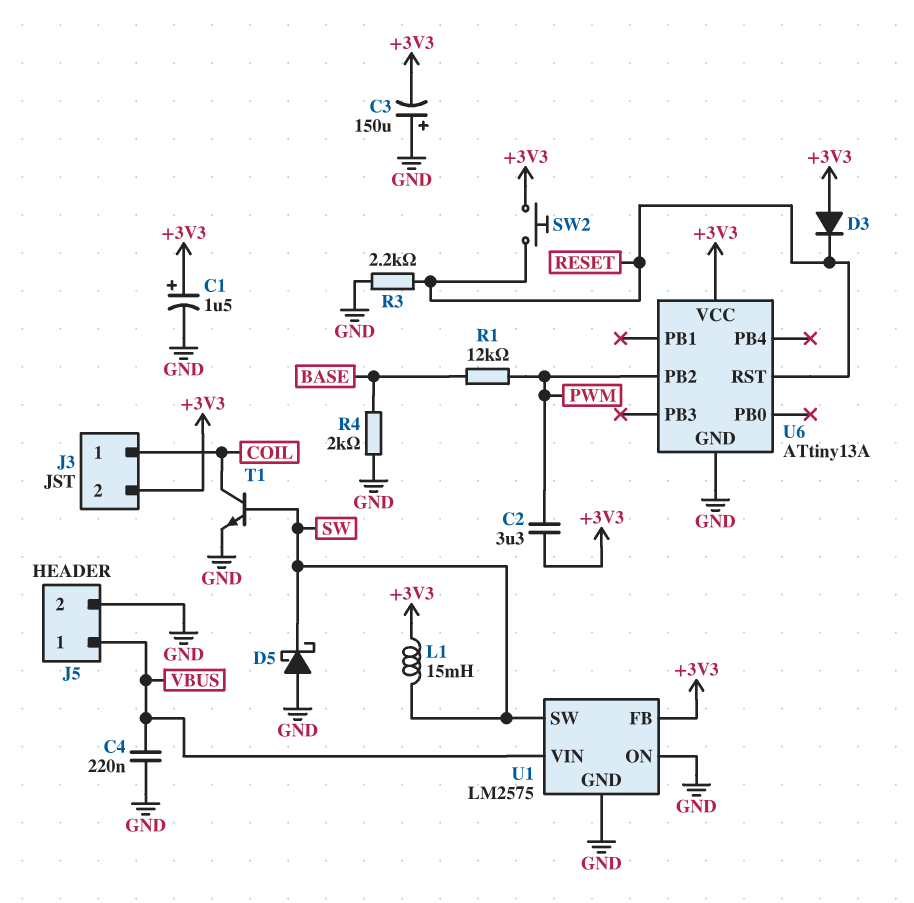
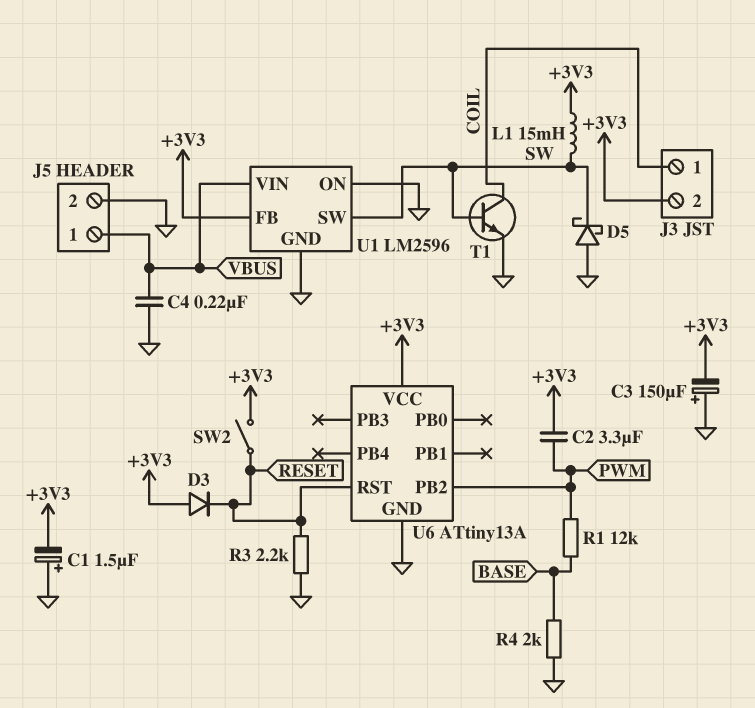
C1: 1.5uF (plus +3V3, minus GND) -> 1.5uF (plus GND, minus +3V3)
SW2: button (+3V3, RESET) -> switch (+3V3, RESET)
U1: LM2575 -> LM2596

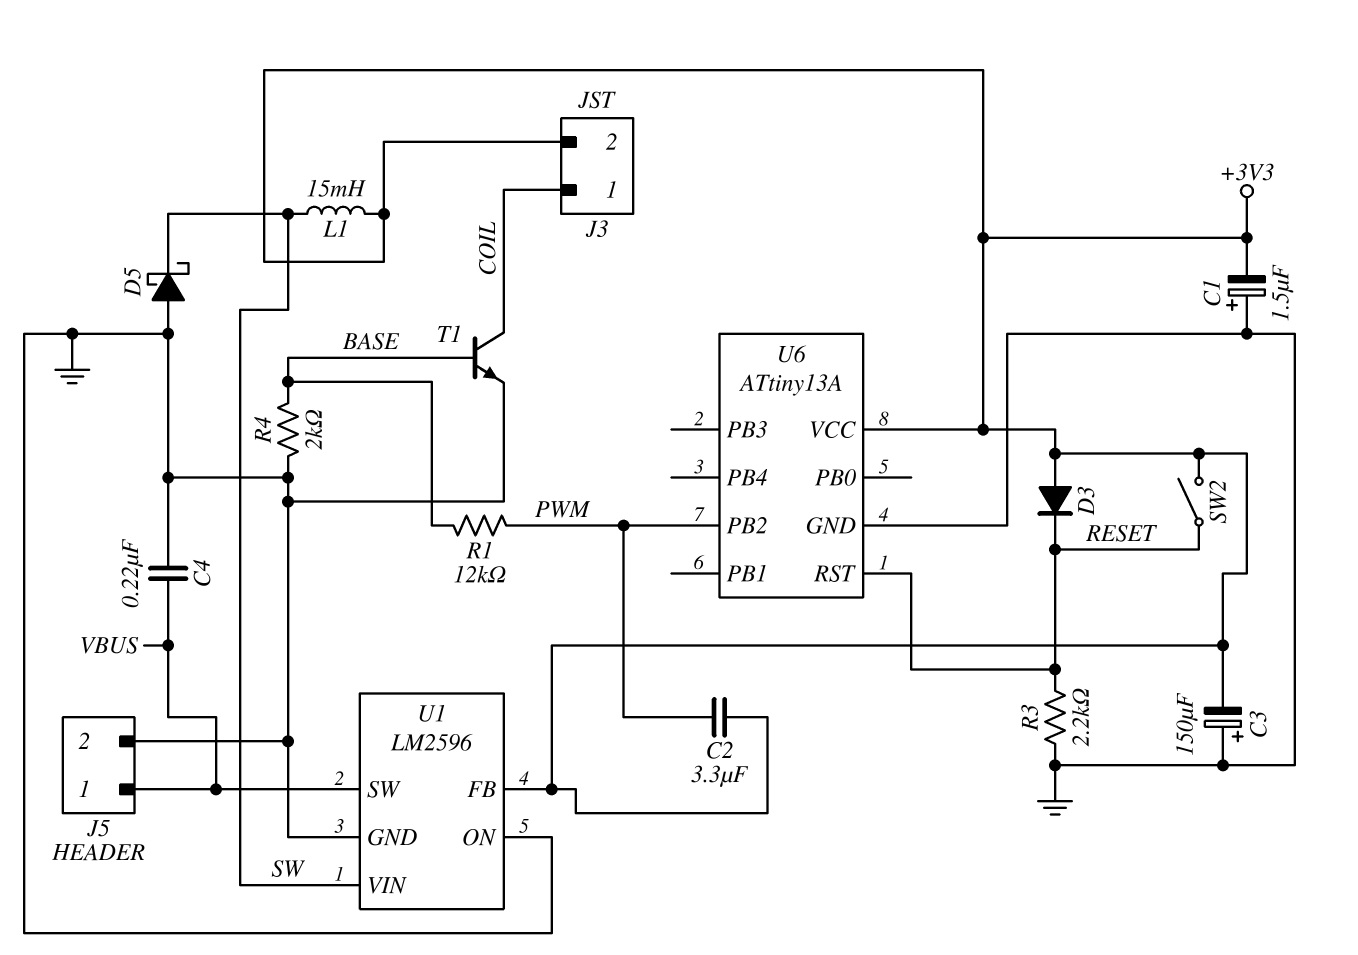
T1: NPN (B SW, C COIL, E GND) -> NPN (B BASE, C COIL, E GND)
U1 pin SW: SW -> VBUS
U1 pin VIN: VBUS -> SW

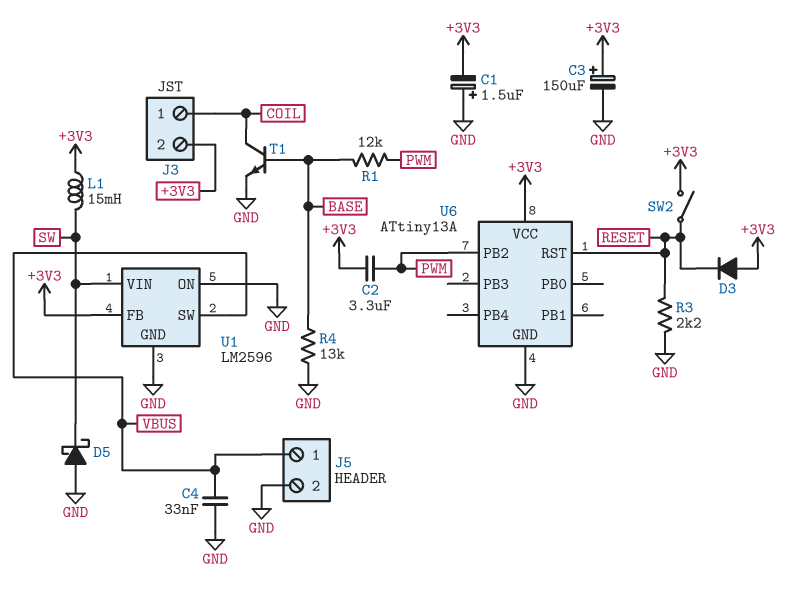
C3: 150uF (plus GND, minus +3V3) -> 150uF (plus +3V3, minus GND)
C4: 220nF (GND, VBUS) -> 33nF (GND, VBUS)
R4: 2k (BASE, GND) -> 13k (BASE, GND)

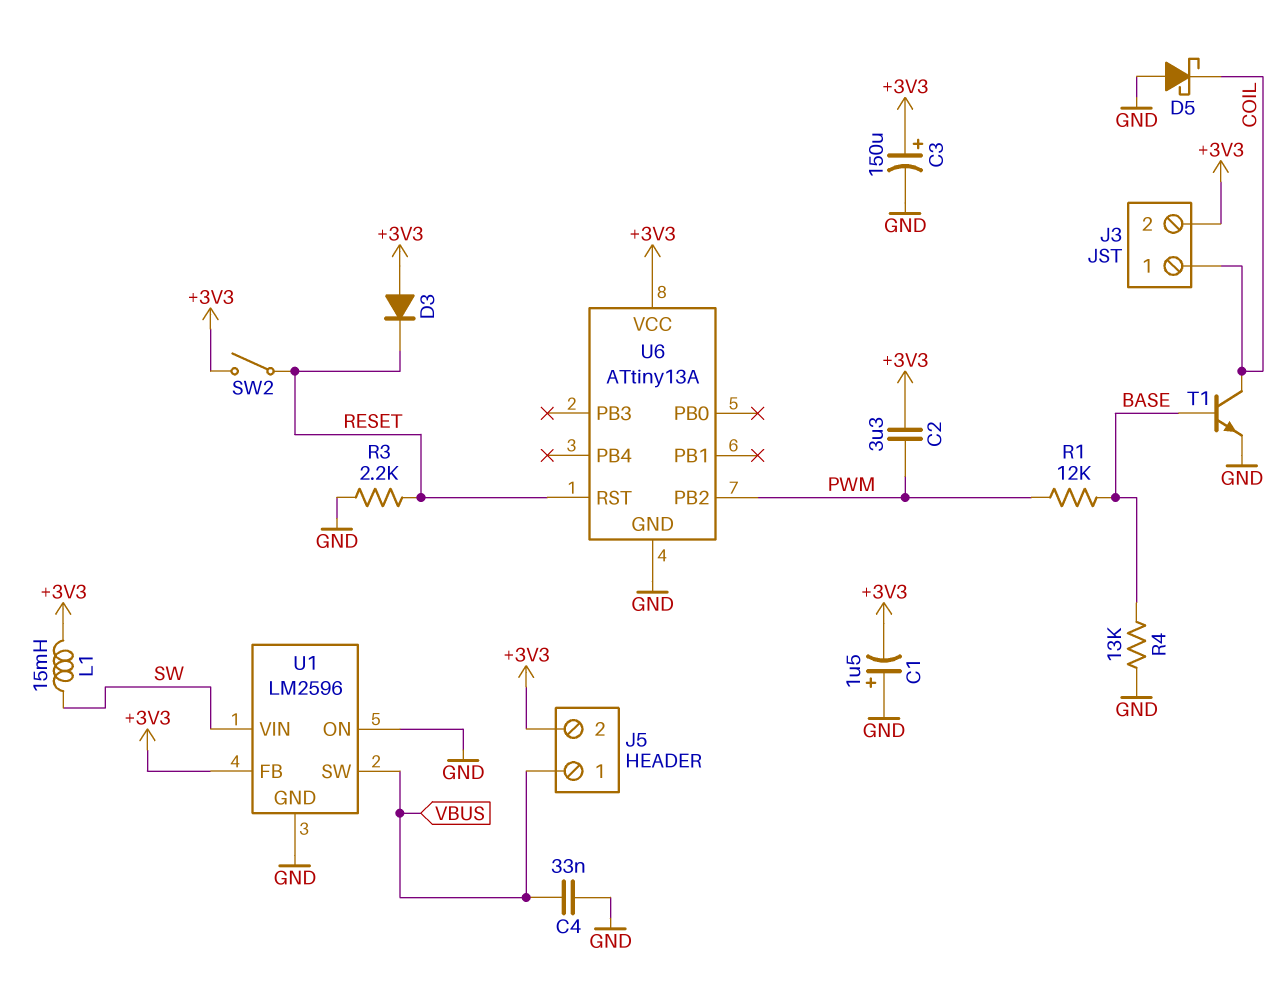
D5: schottky (A GND, K SW) -> schottky (A GND, K COIL)
J5 pin 2: GND -> +3V3

